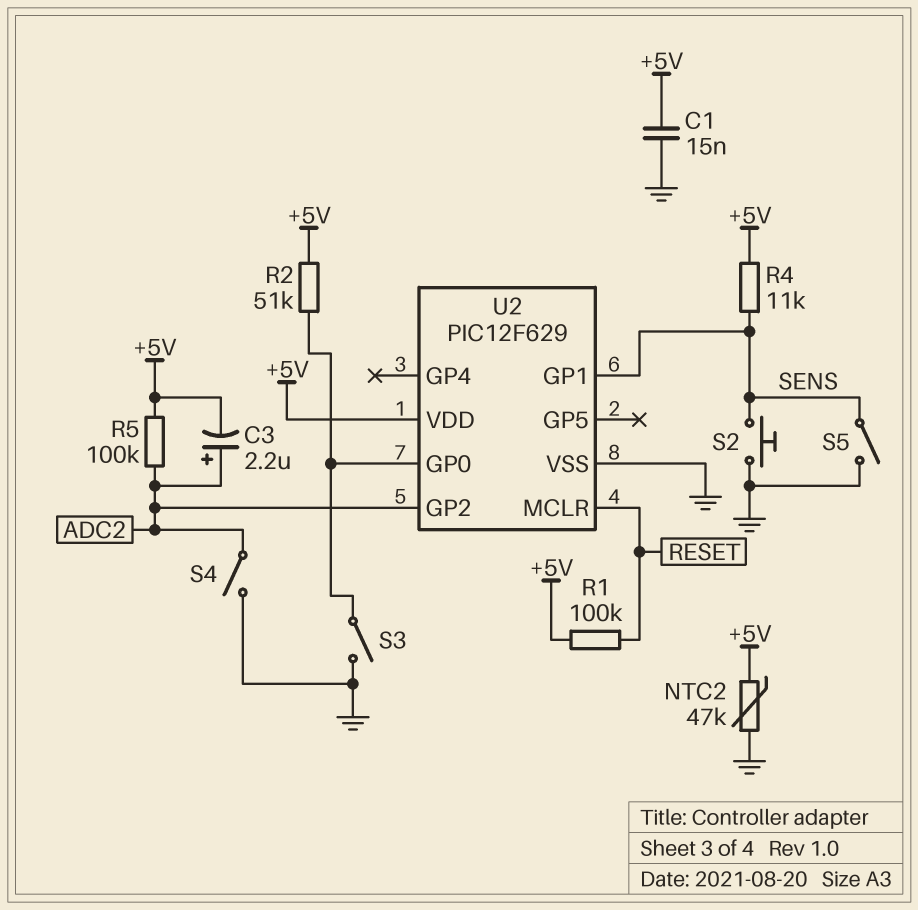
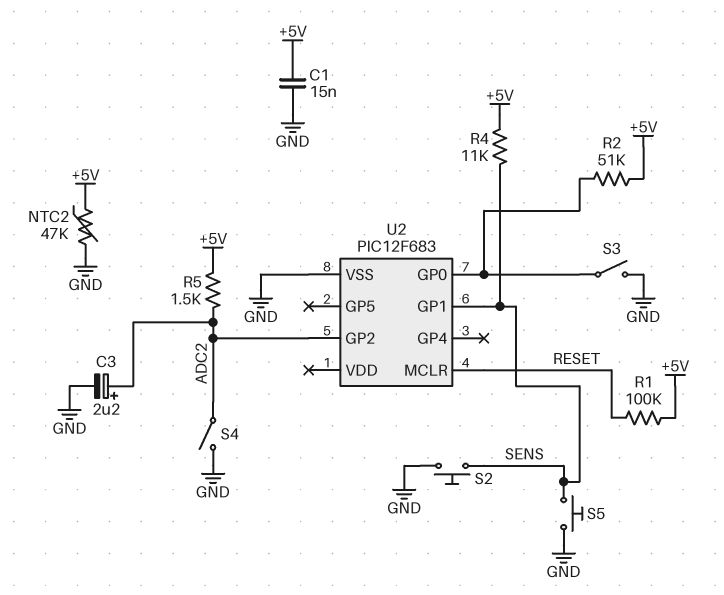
C3: 2.2uF (plus ADC2, minus +5V) -> 2.2uF (plus ADC2, minus GND)
R5: 100k (+5V, ADC2) -> 1.5k (+5V, ADC2)
S5: switch (GND, SENS) -> button (GND, SENS)
U2: PIC12F629 -> PIC12F683
U2 pin VDD: +5V -> none

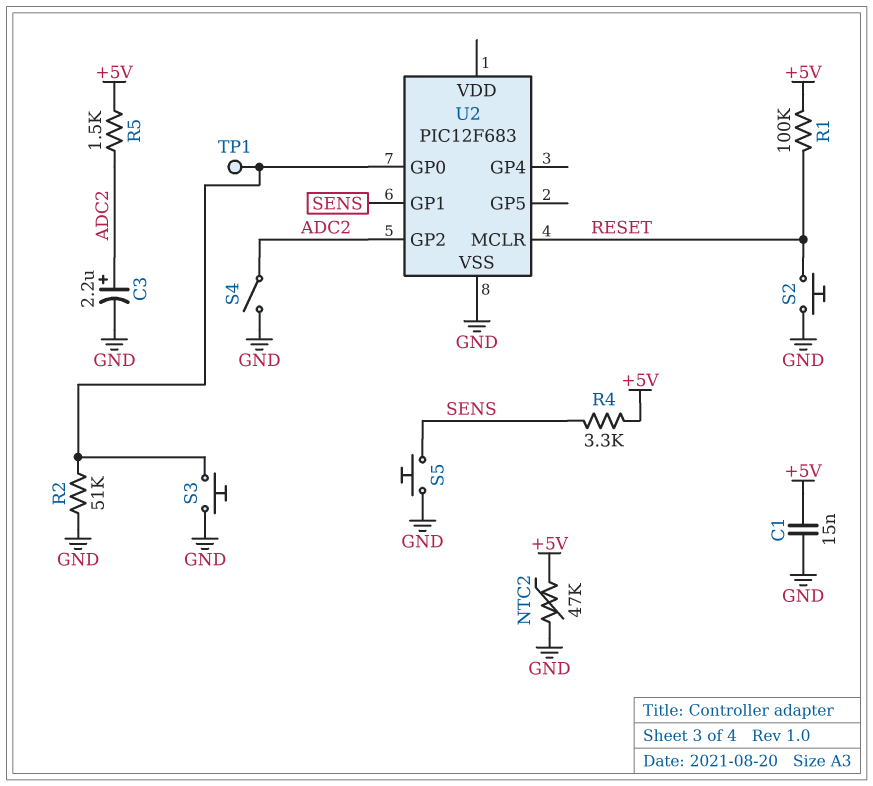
R2: 51k (+5V, U2/GP0) -> 51k (GND, U2/GP0)
R4: 11k (+5V, SENS) -> 3.3k (+5V, SENS)
S2: button (GND, SENS) -> button (GND, RESET)
S3: switch (GND, U2/GP0) -> button (GND, U2/GP0)
TP1: none -> test point (U2/GP0)

